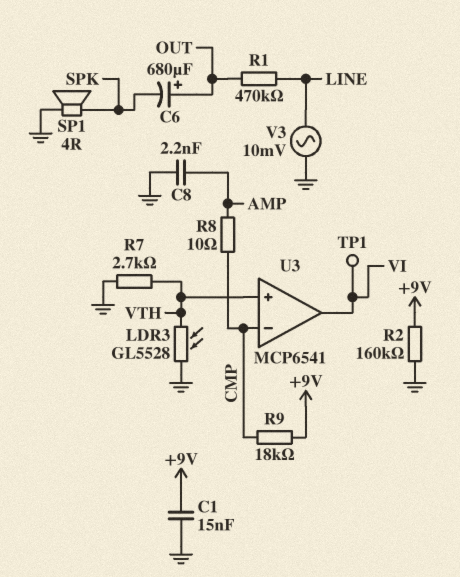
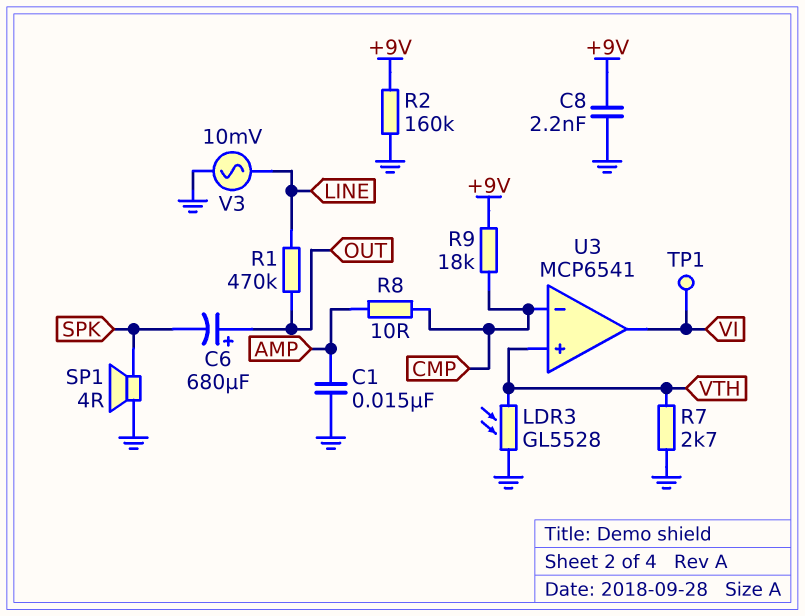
C1: 15nF (+9V, GND) -> 15nF (AMP, GND)
C8: 2.2nF (AMP, GND) -> 2.2nF (+9V, GND)

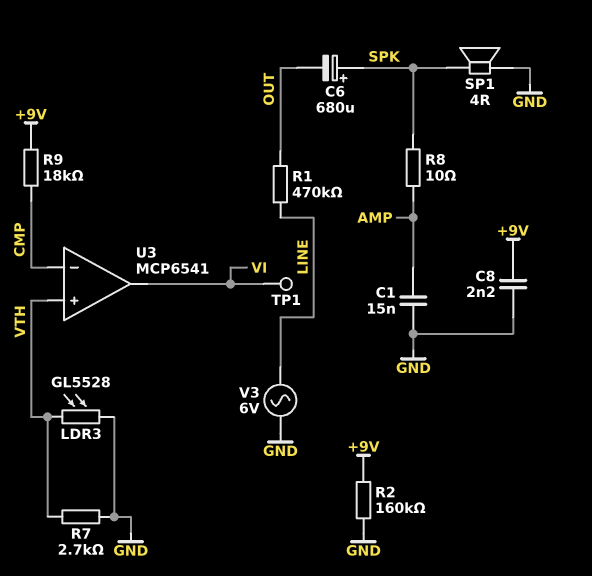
C6: 680uF (plus OUT, minus SPK) -> 680uF (plus SPK, minus OUT)
R8: 10 (AMP, CMP) -> 10 (AMP, SPK)
V3: AC 10mV (GND, LINE) -> AC 6V (GND, LINE)

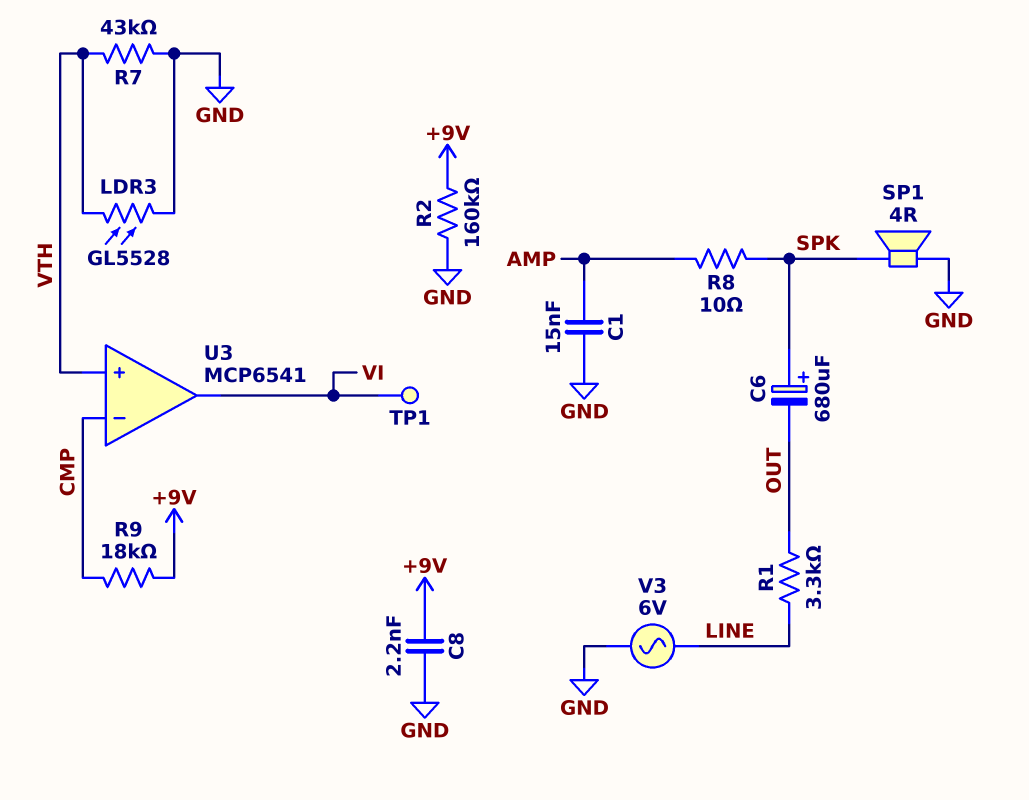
R1: 470k (LINE, OUT) -> 3.3k (LINE, OUT)
R7: 2.7k (GND, VTH) -> 43k (GND, VTH)

